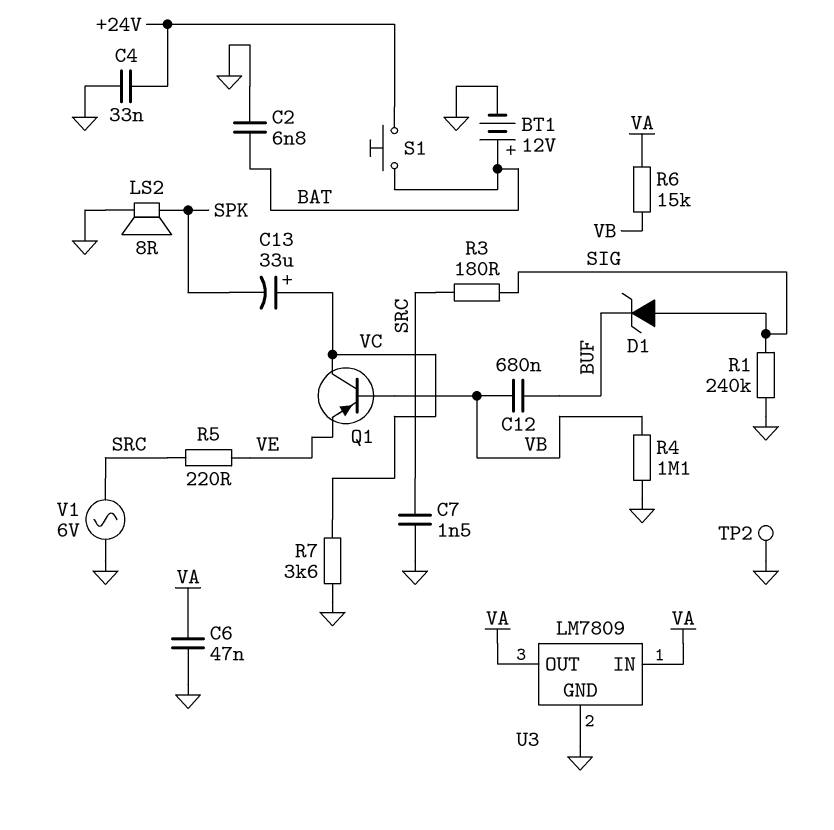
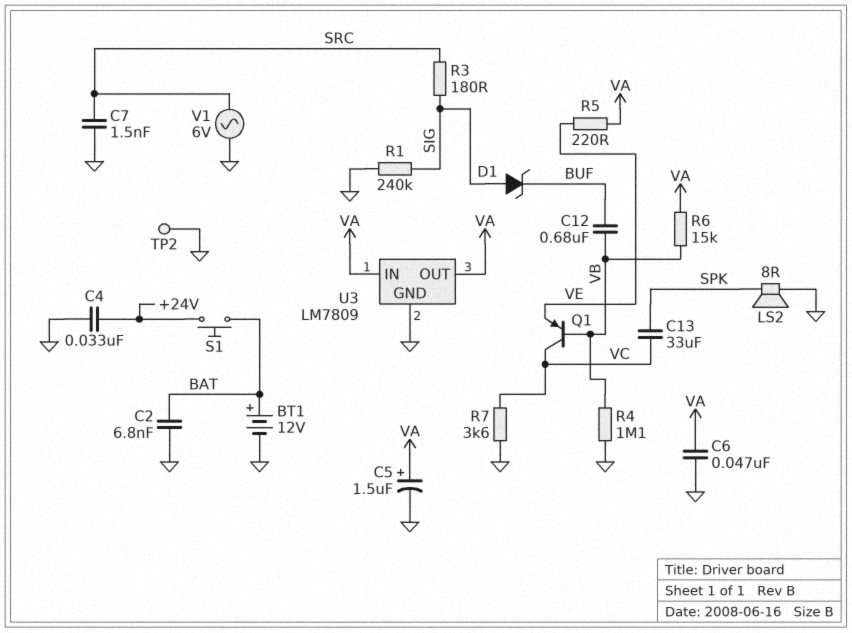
C5: none -> 1.5uF (plus VA, minus GND)
C13: 33uF (plus VC, minus SPK) -> 33uF (SPK, VC)
R5: 220 (SRC, VE) -> 220 (VA, VE)

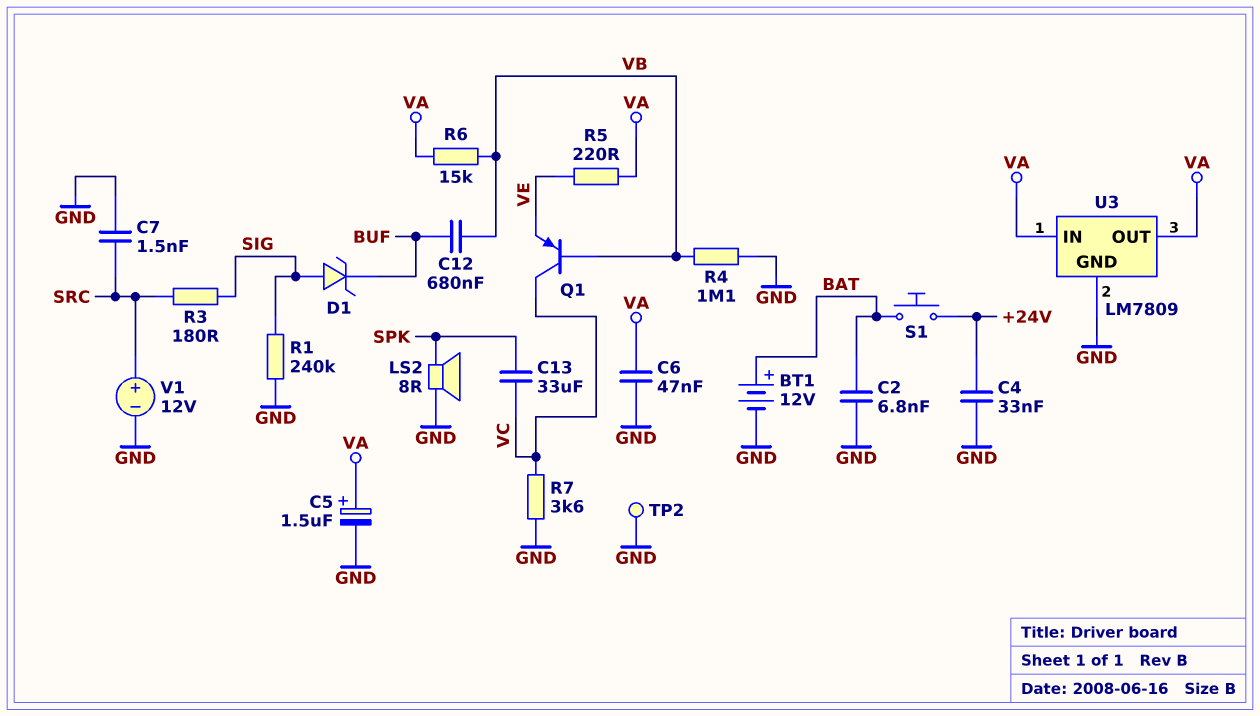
V1: AC 6V (GND, SRC) -> 12V (plus SRC, minus GND)

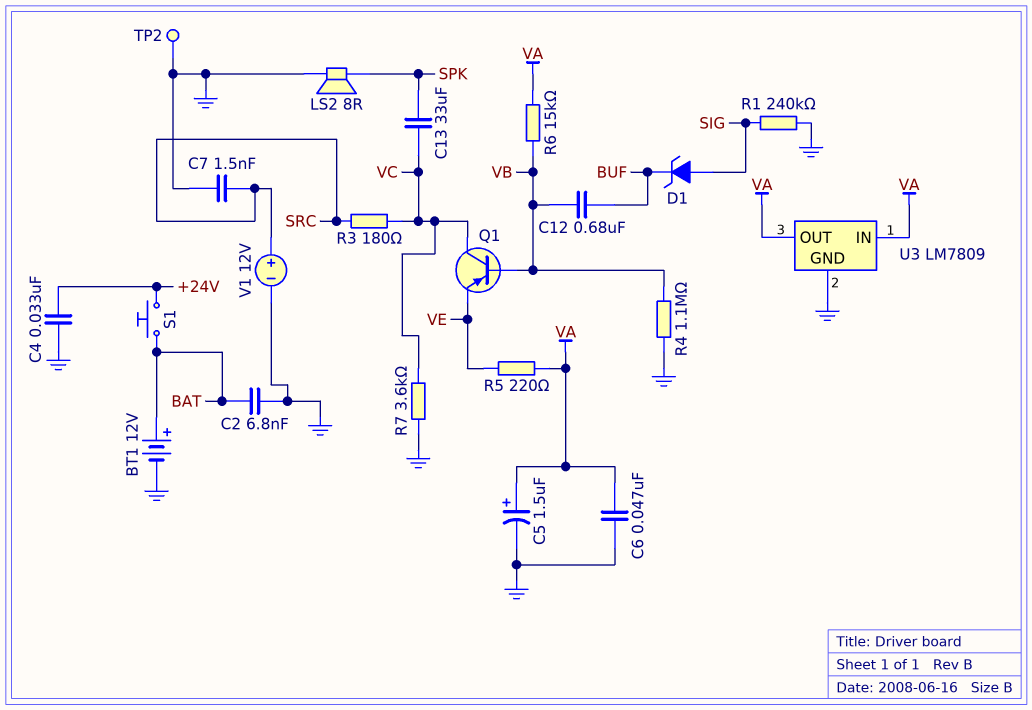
R3: 180 (SIG, SRC) -> 180 (SRC, VC)

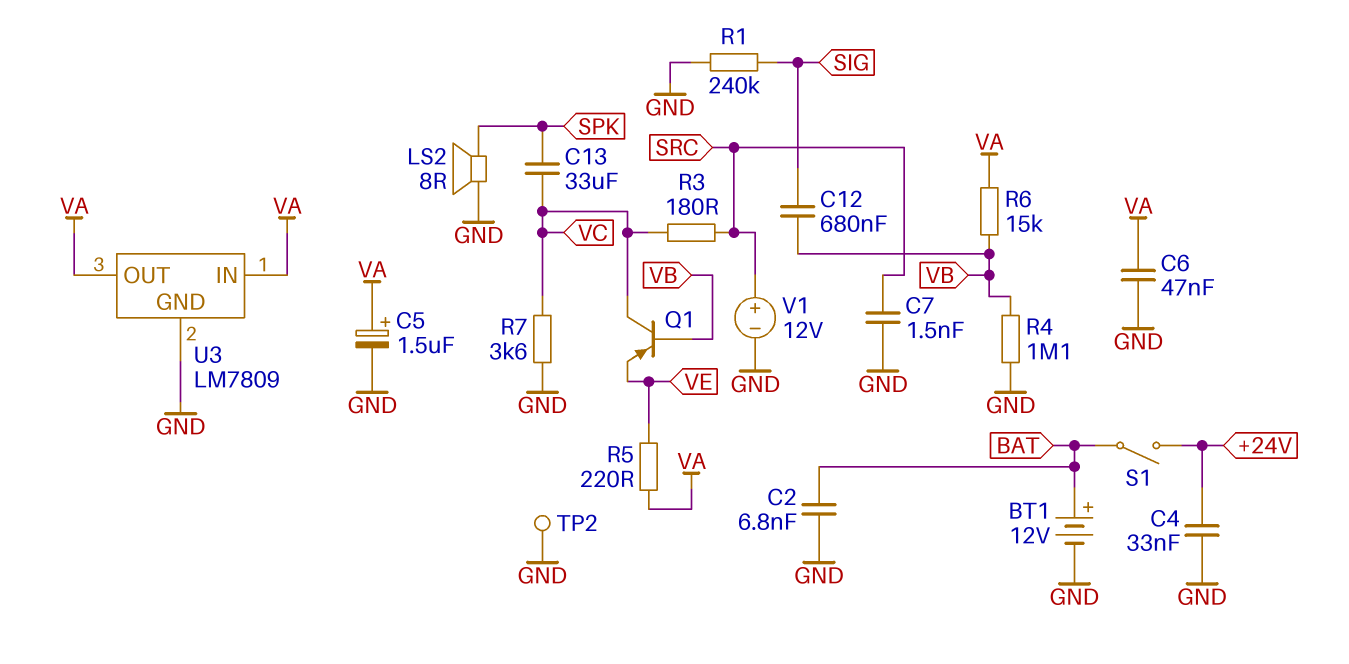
C12: 680nF (BUF, VB) -> 680nF (SIG, VB)
D1: zener (A SIG, K BUF) -> none
S1: button (+24V, BAT) -> switch (+24V, BAT)

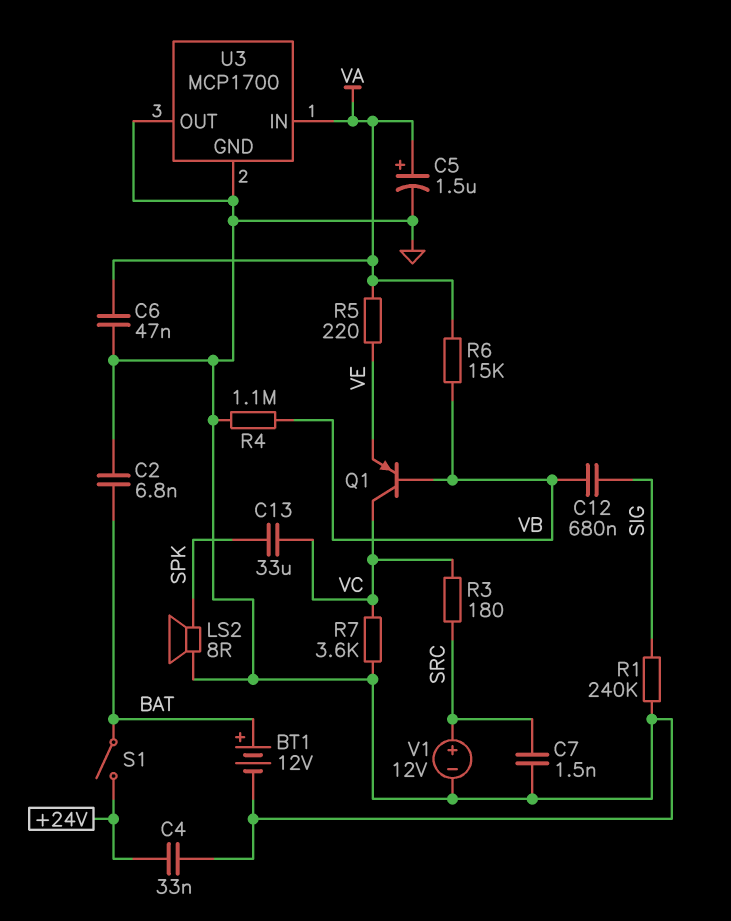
TP2: test point (GND) -> none
U3: LM7809 -> MCP1700
U3 pin OUT: VA -> GND

